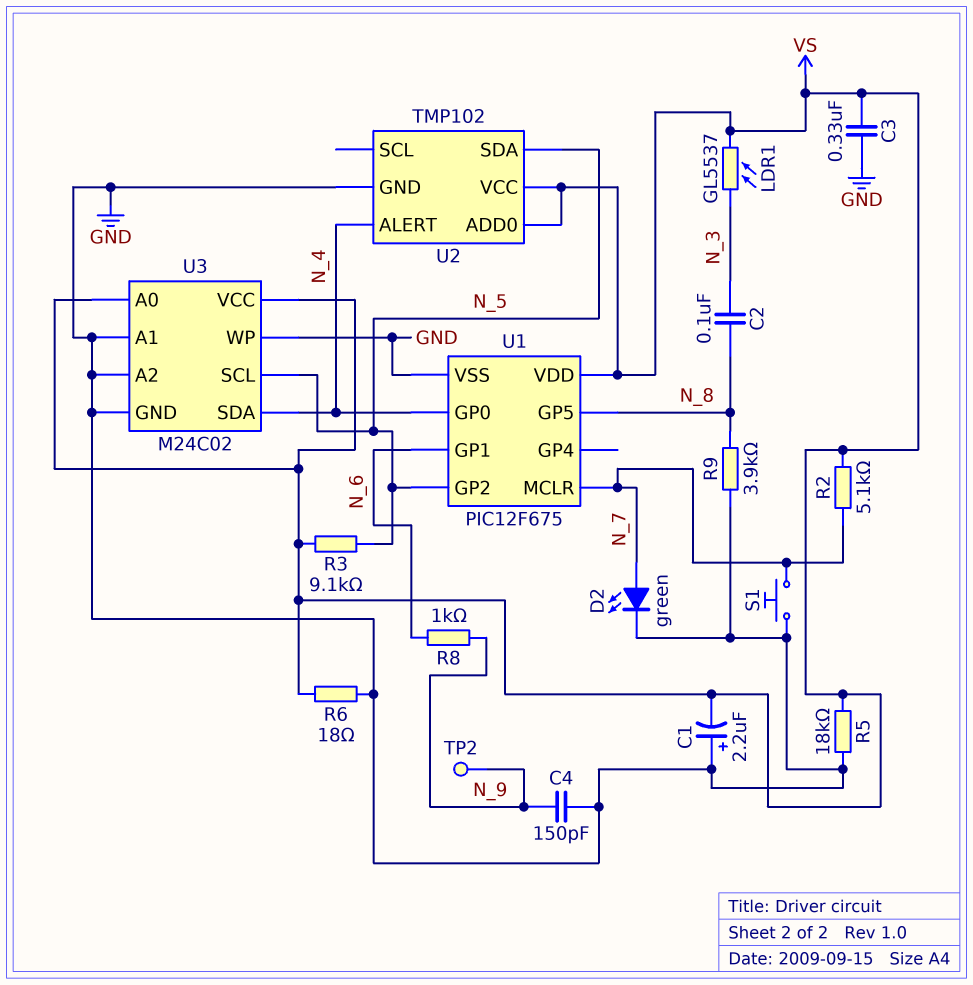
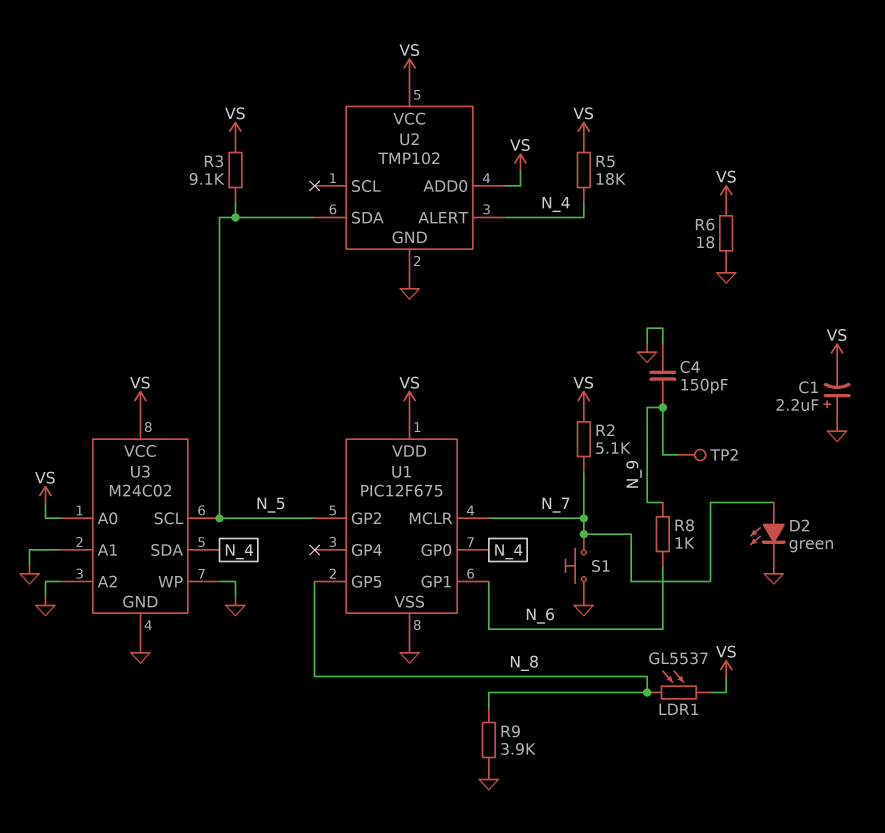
C2: 100nF (N_3, N_8) -> none
C3: 330nF (GND, VS) -> none
LDR1: GL5537 (N_3, VS) -> GL5537 (N_8, VS)
R5: 18k (GND, VS) -> 18k (N_4, VS)

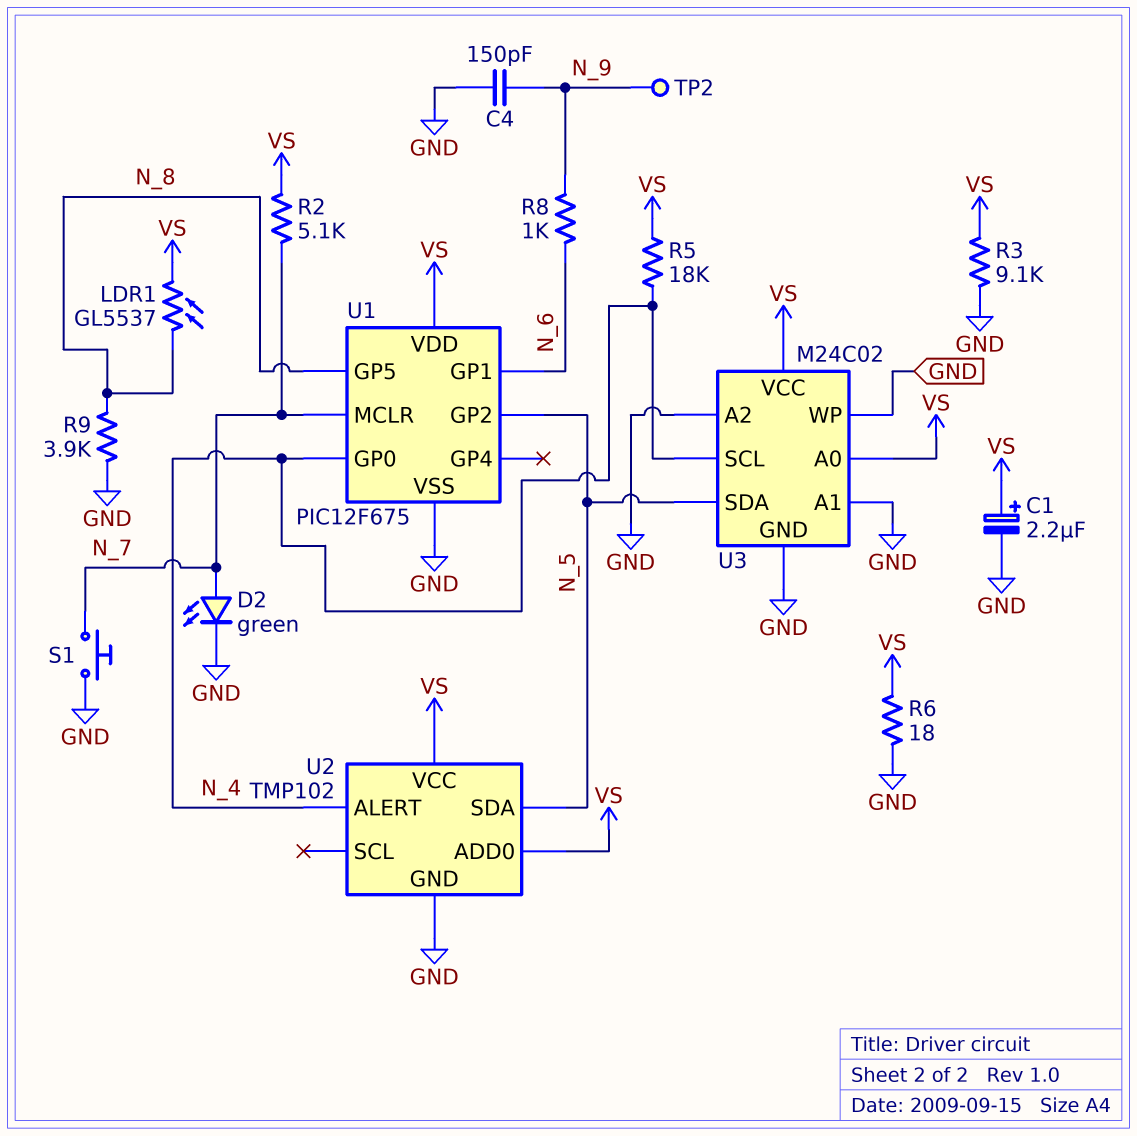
C1: 2.2uF (plus GND, minus VS) -> 2.2uF (plus VS, minus GND)
R3: 9.1k (N_5, VS) -> 9.1k (GND, VS)
U3 pin SCL: N_5 -> N_4
U3 pin SDA: N_4 -> N_5

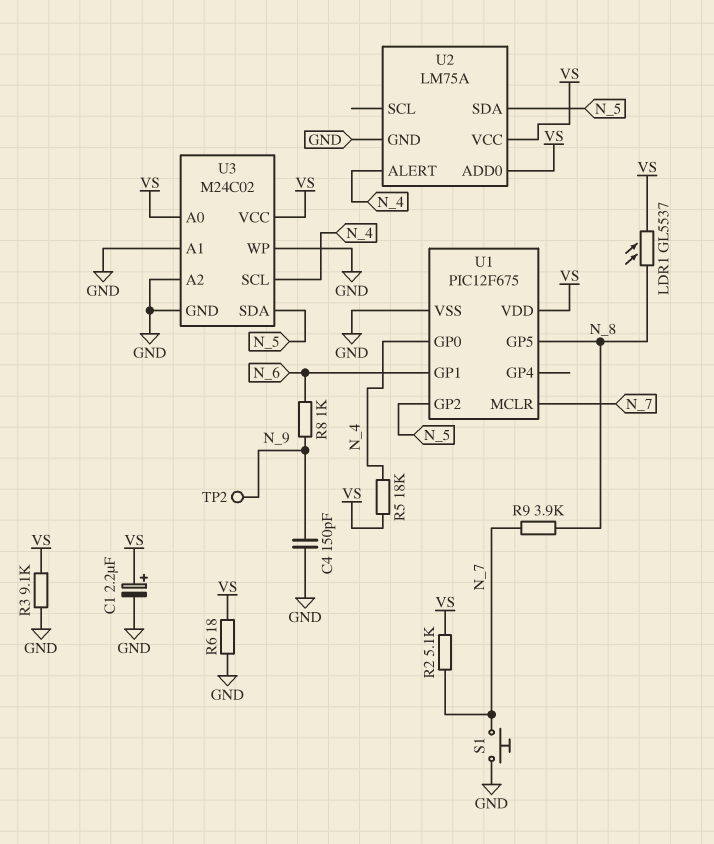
D2: LED green (A N_7, K GND) -> none
R9: 3.9k (GND, N_8) -> 3.9k (N_7, N_8)
U2: TMP102 -> LM75A

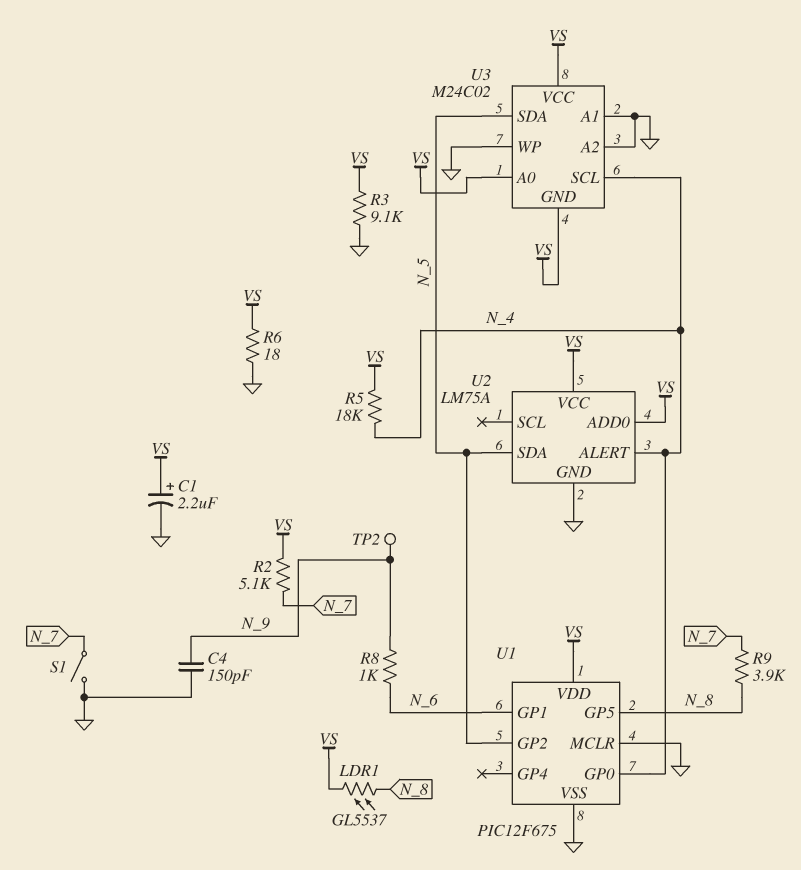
S1: button (GND, N_7) -> switch (GND, N_7)
U1 pin MCLR: N_7 -> GND
U3 pin GND: GND -> VS

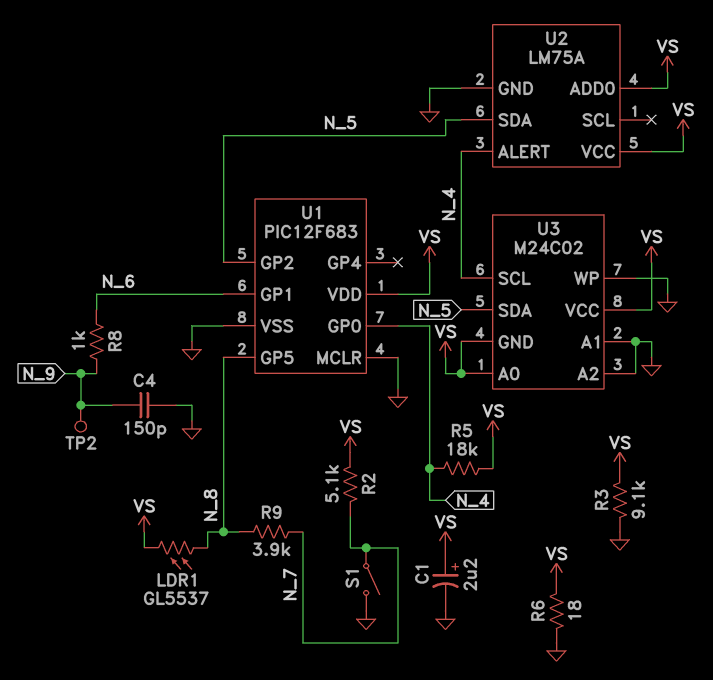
U1: PIC12F675 -> PIC12F683

